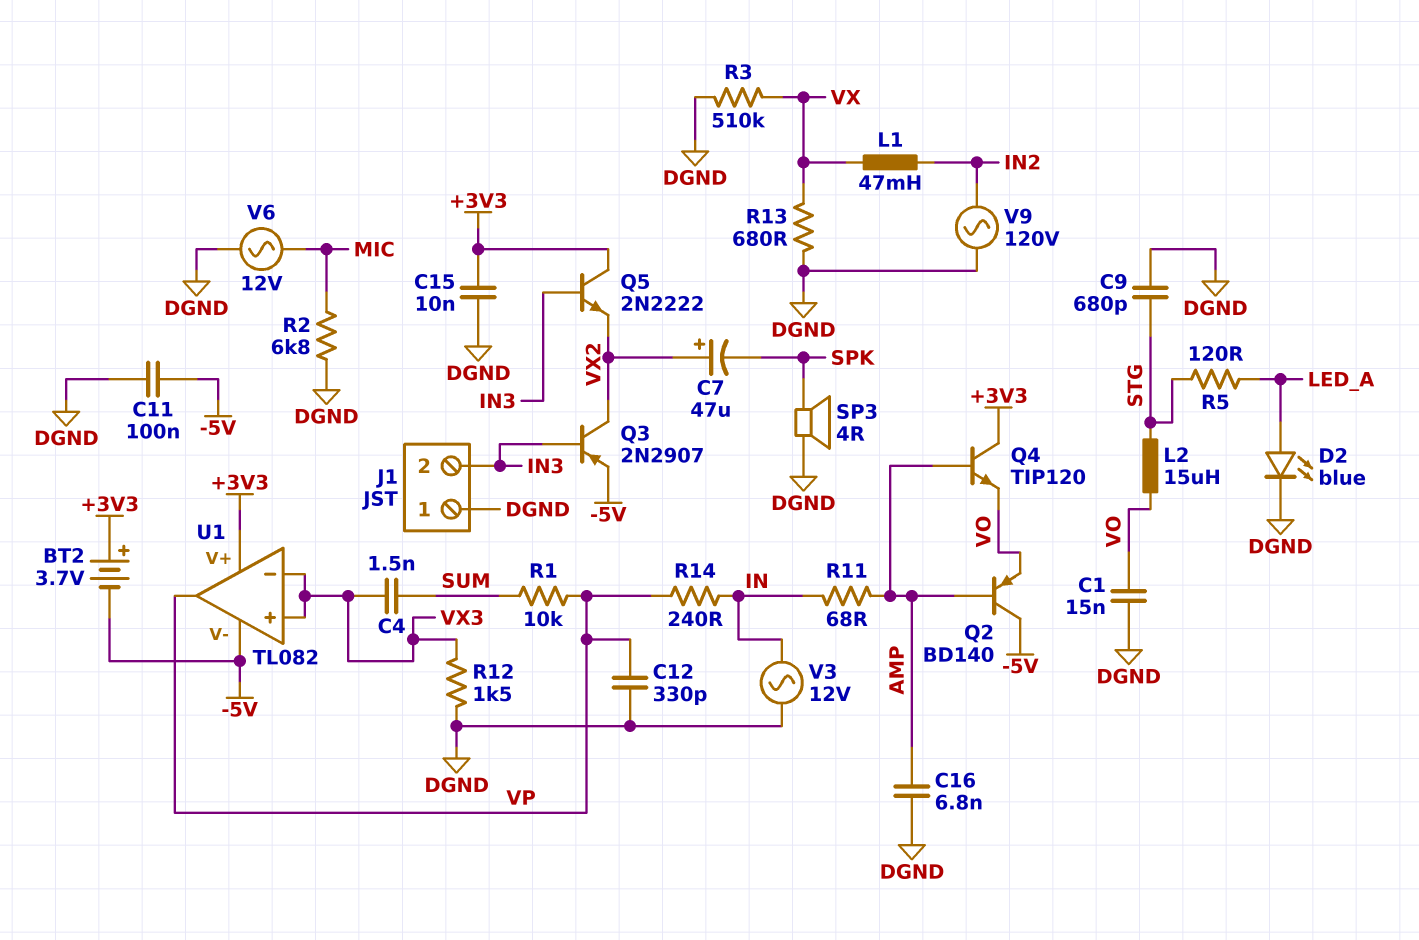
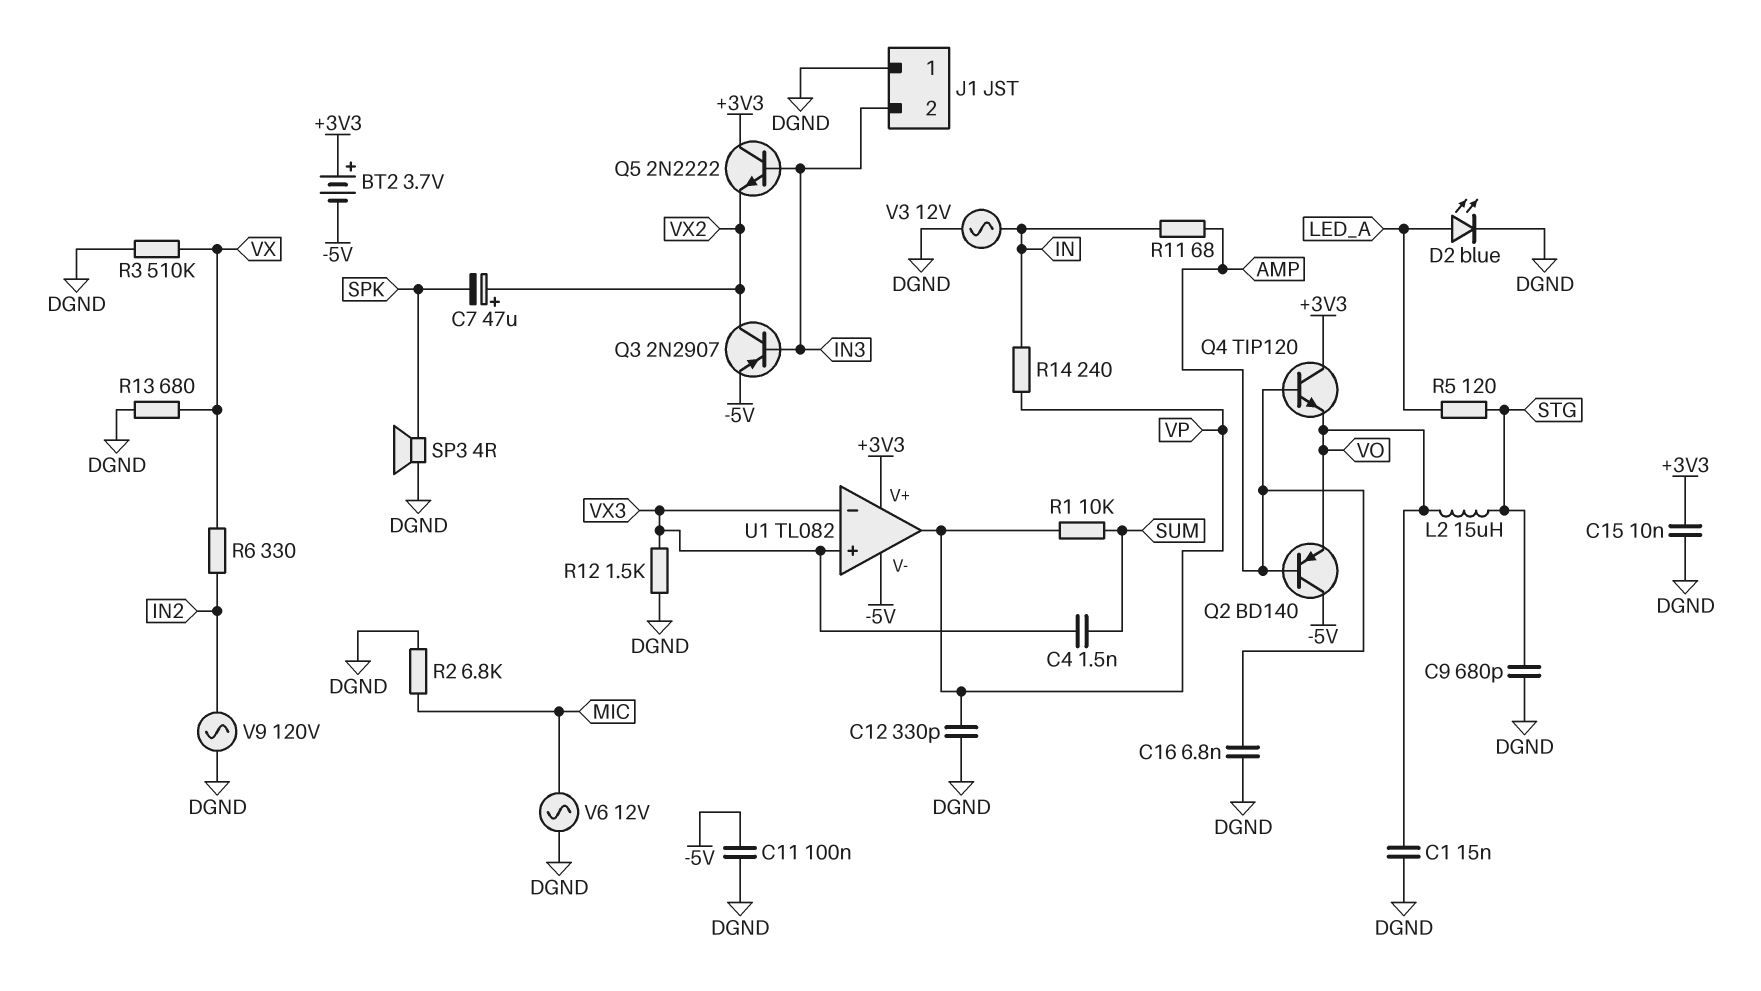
L1: 47mH (IN2, VX) -> none
R6: none -> 330 (IN2, VX)

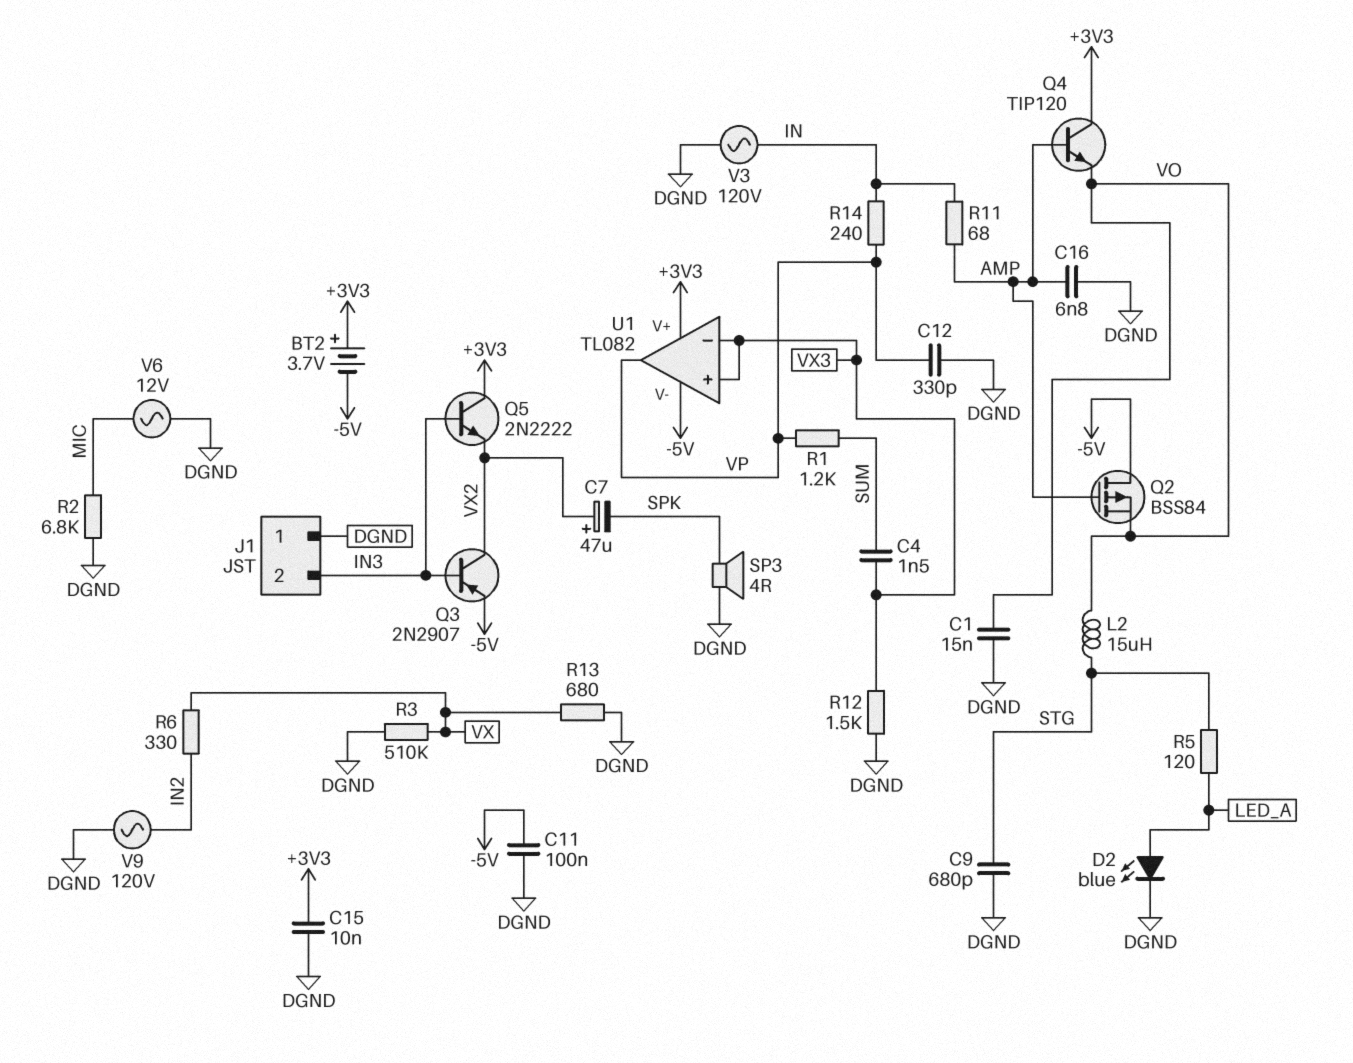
Q2: PNP BD140 (B AMP, C -5V, E VO) -> PMOS BSS84 (G AMP, D -5V, S VO)
R1: 10k (SUM, VP) -> 1.2k (SUM, VP)
V3: AC 12V (DGND, IN) -> AC 120V (DGND, IN)

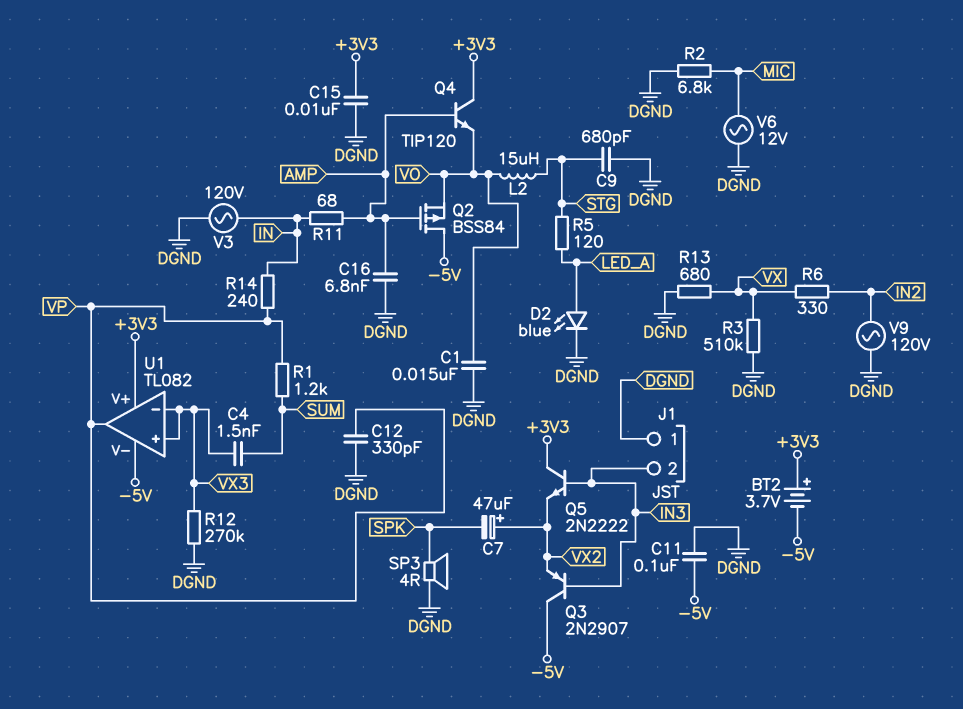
Q3: PNP 2N2907 (B IN3, C VX2, E -5V) -> PNP 2N2907 (B IN3, C -5V, E VX2)
R12: 1.5k (DGND, VX3) -> 270k (DGND, VX3)

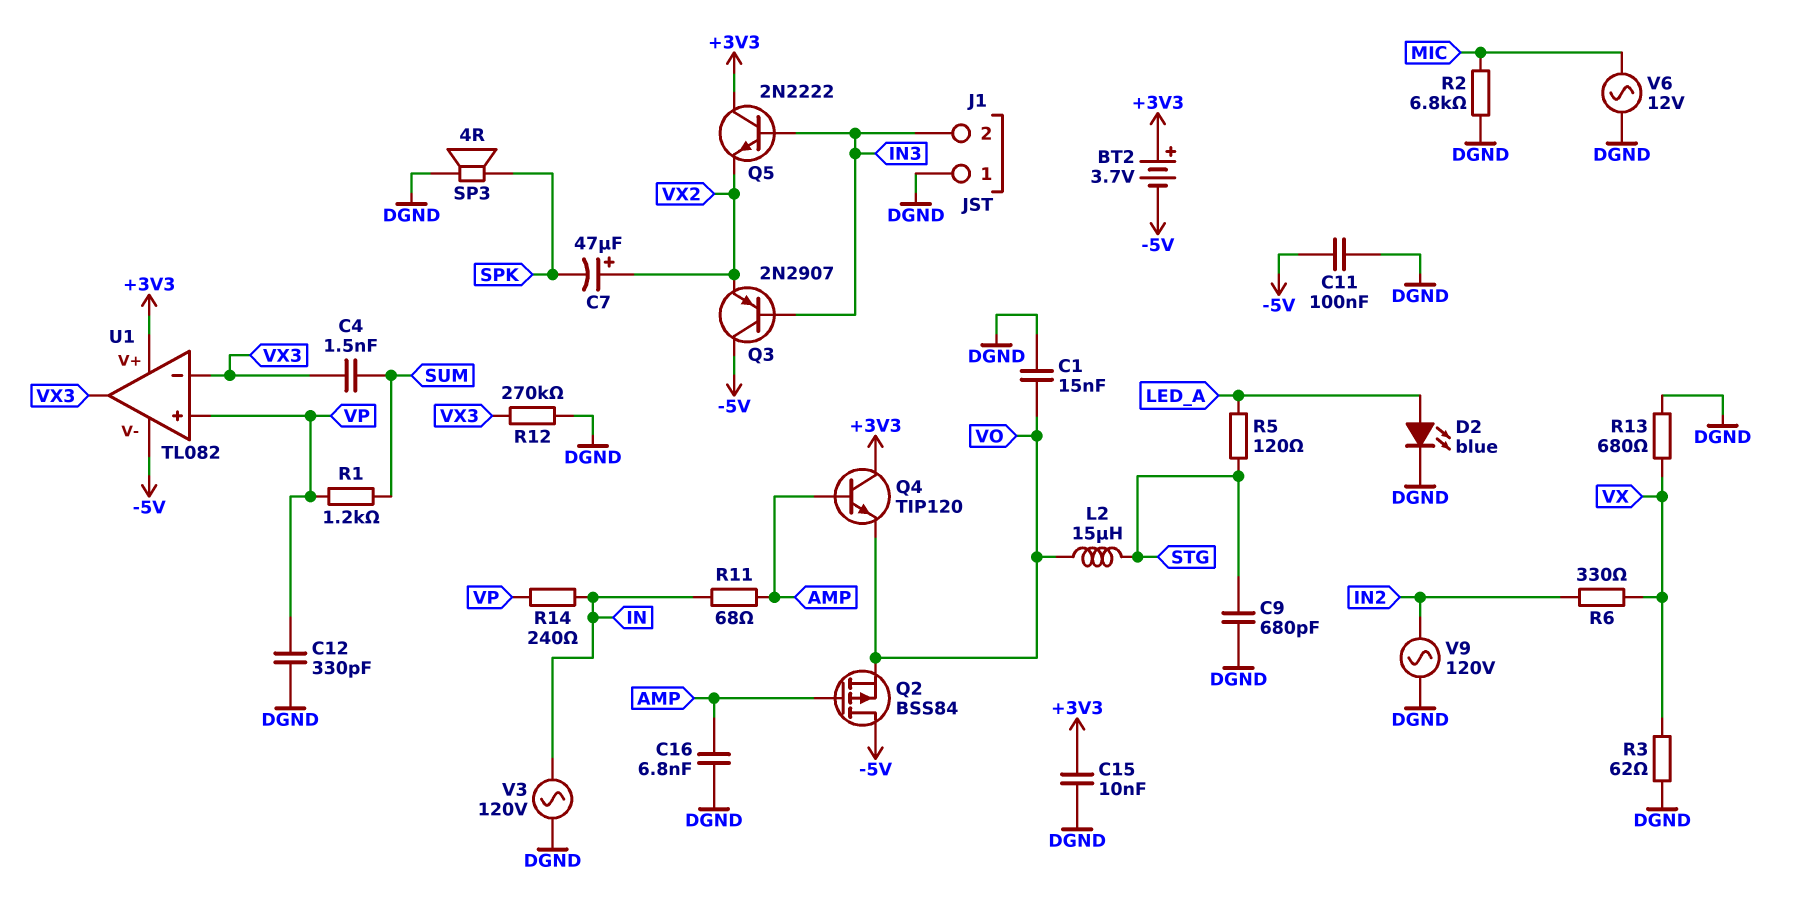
R3: 510k (DGND, VX) -> 62 (DGND, VX)
U1 pin in+: VX3 -> VP
U1 pin out: VP -> VX3

